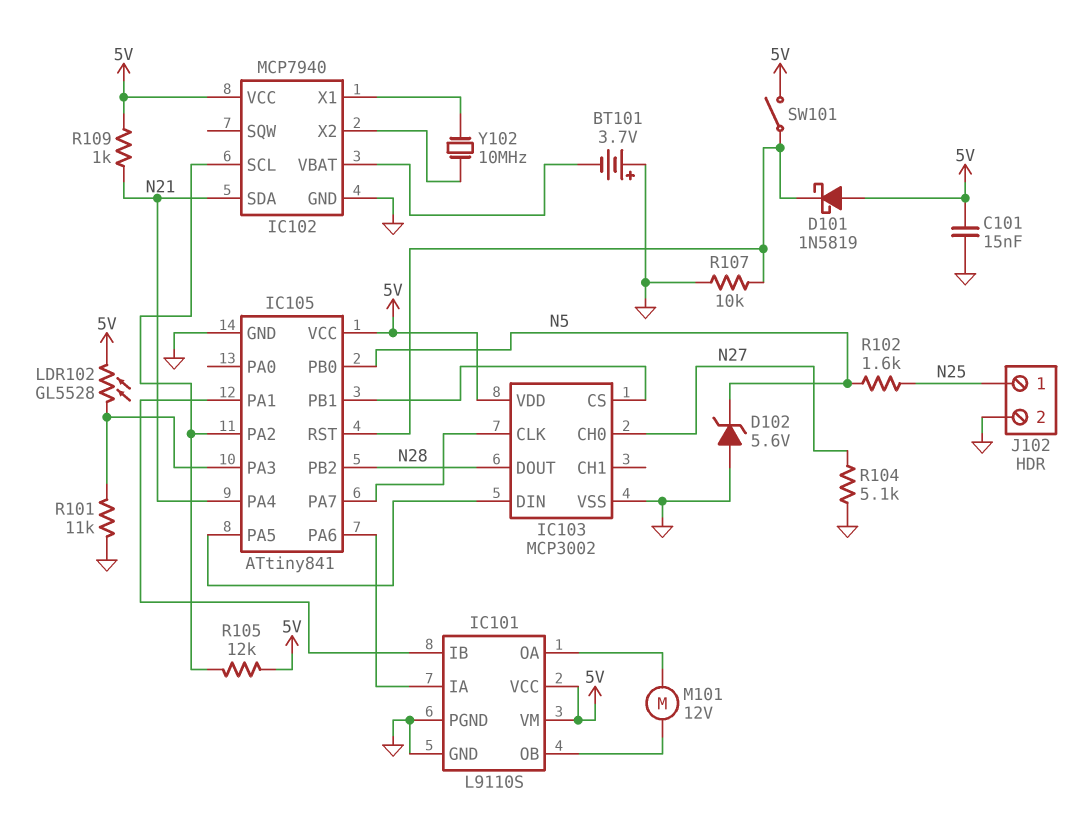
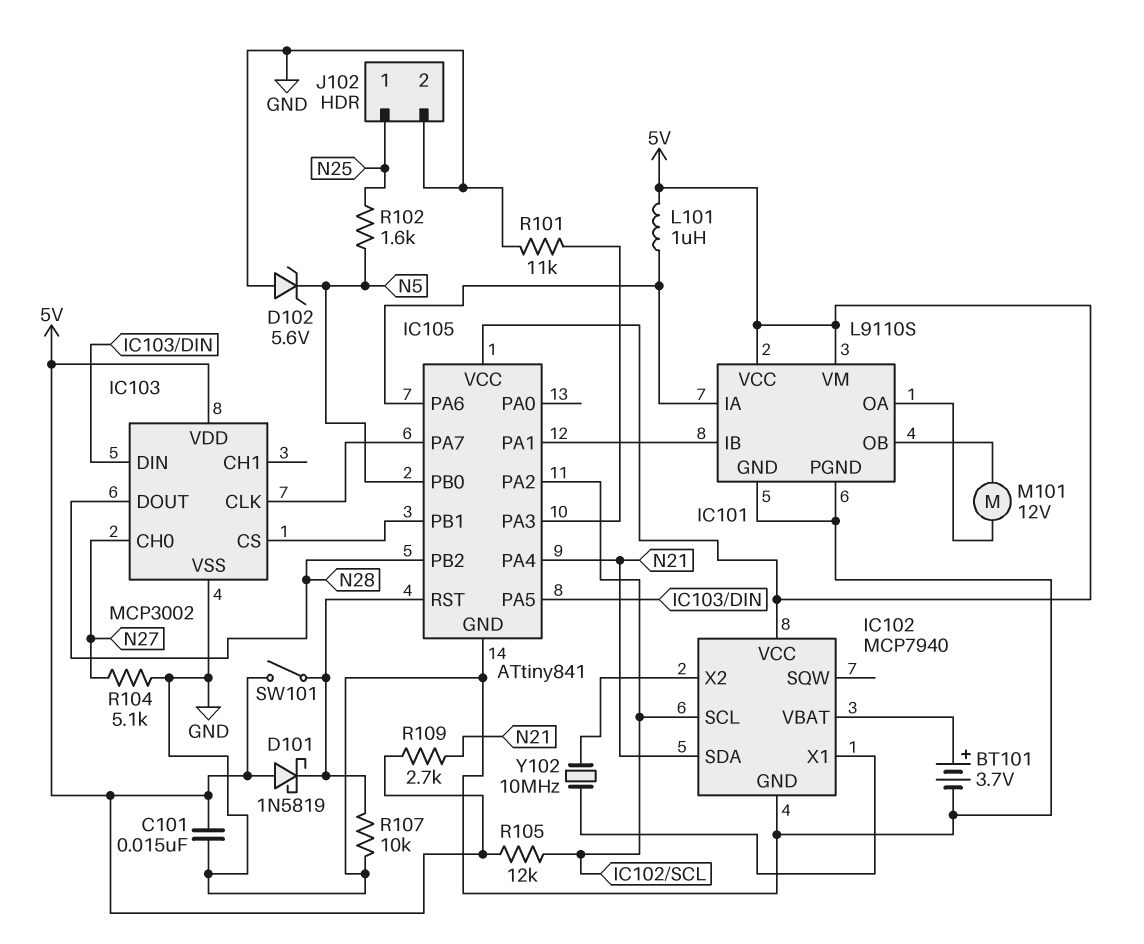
BT101: 3.7V (plus GND, minus IC102/VBAT) -> 3.7V (plus IC102/VBAT, minus GND)
L101: none -> 1uH (5V, IC101/IA)
LDR102: GL5528 (5V, IC105/PA3) -> none
R109: 1k (5V, N21) -> 2.7k (5V, N21)

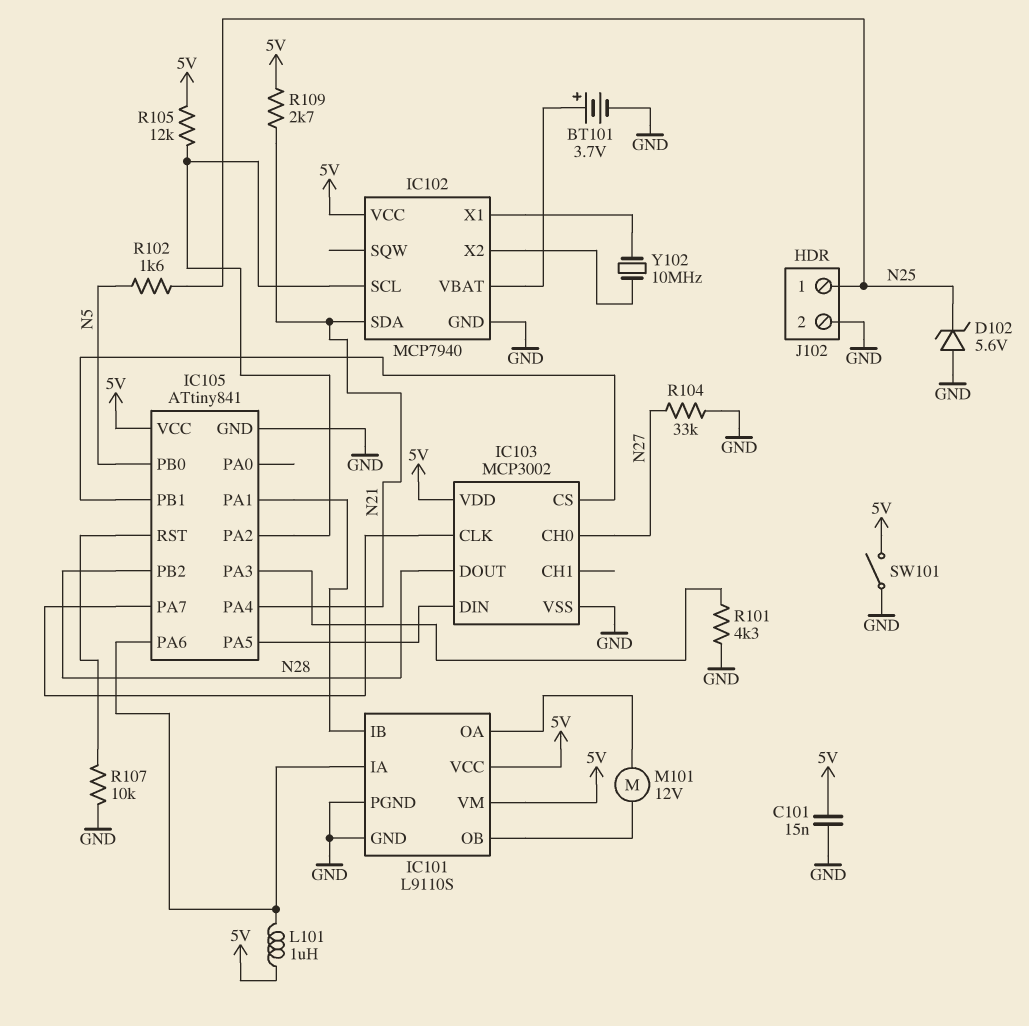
D101: schottky 1N5819 (A 5V, K IC105/RST) -> none
D102: zener 5.6V (A GND, K N5) -> zener 5.6V (A GND, K N25)
R101: 11k (GND, IC105/PA3) -> 4.3k (GND, IC105/PA3)
R104: 5.1k (GND, N27) -> 33k (GND, N27)
SW101: switch (5V, IC105/RST) -> switch (5V, GND)

